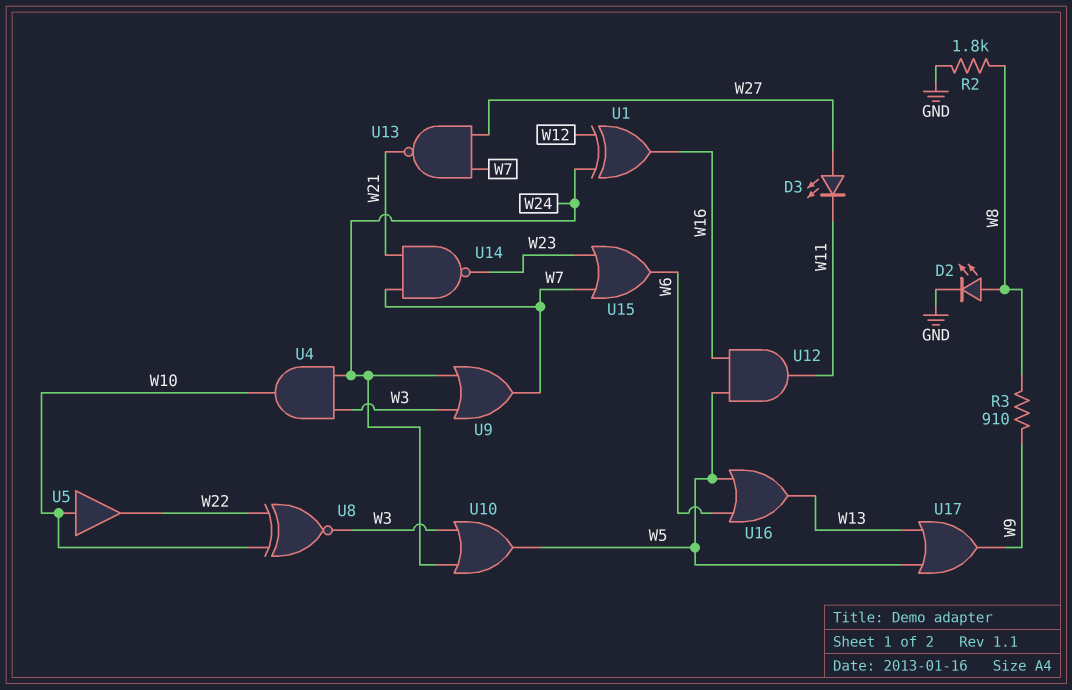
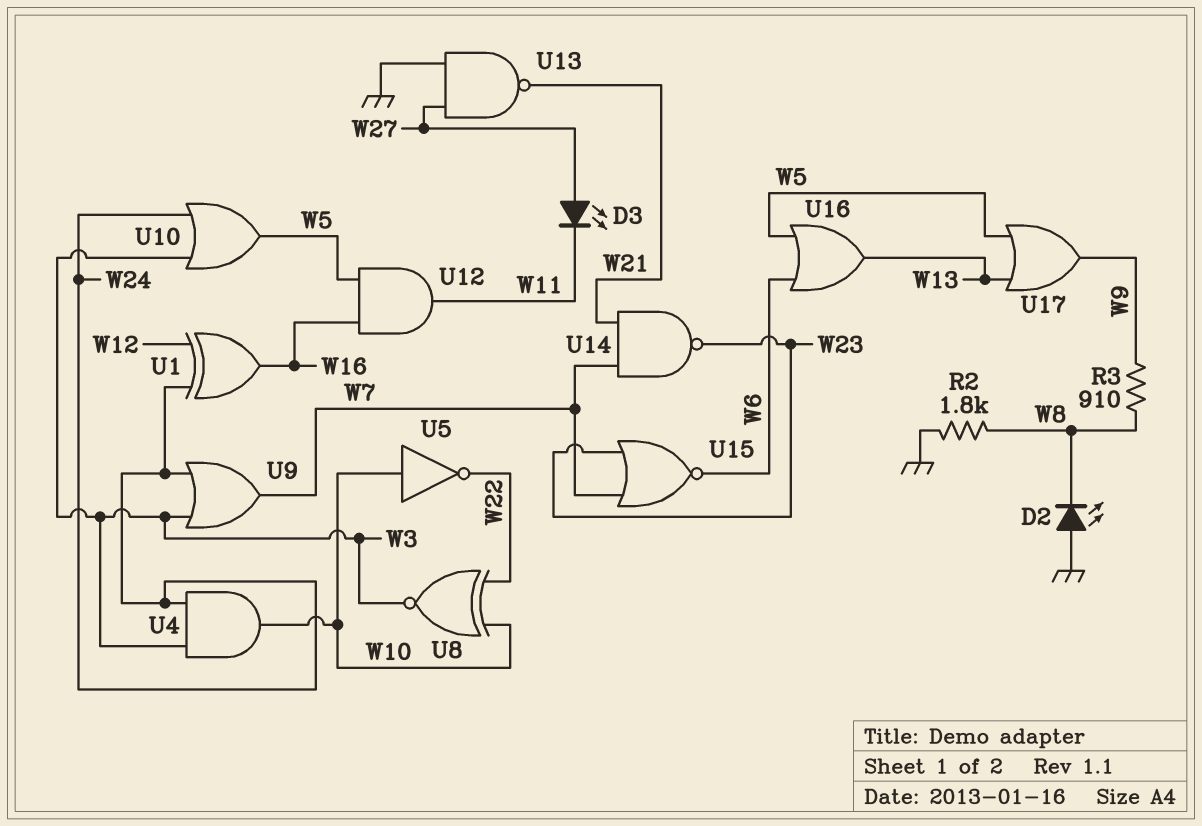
D2: LED (A W8, K GND) -> LED (A GND, K W8)
U5: buffer (in W10, out W22) -> NOT (in W10, out W22)
U13: NAND (in W7, in W27, out W21) -> NAND (in GND, in W27, out W21)
U15: OR (in W7, in W23, out W6) -> NOR (in W7, in W23, out W6)

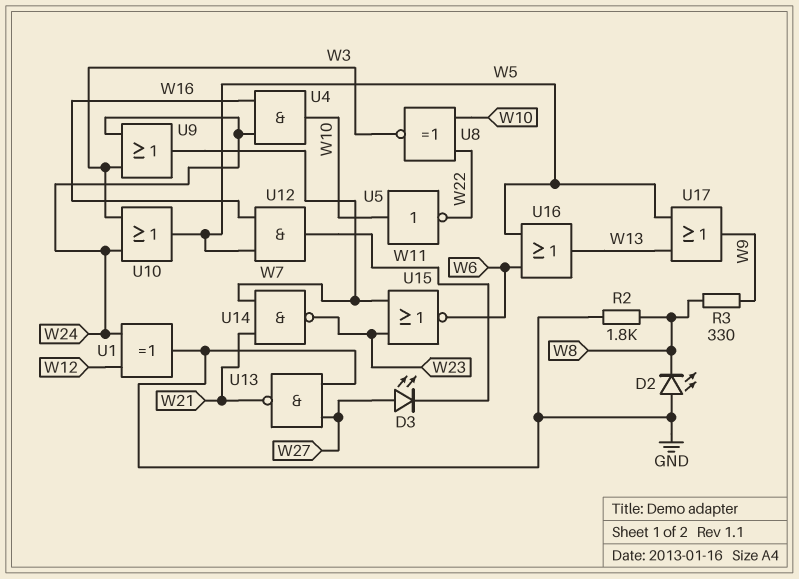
R3: 910 (W8, W9) -> 330 (W8, W9)
U1: XOR (in W12, in W24, out W16) -> XOR (in W12, in W24, out GND)
U4: AND (in W3, in W24, out W10) -> AND (in W16, in W24, out W10)

